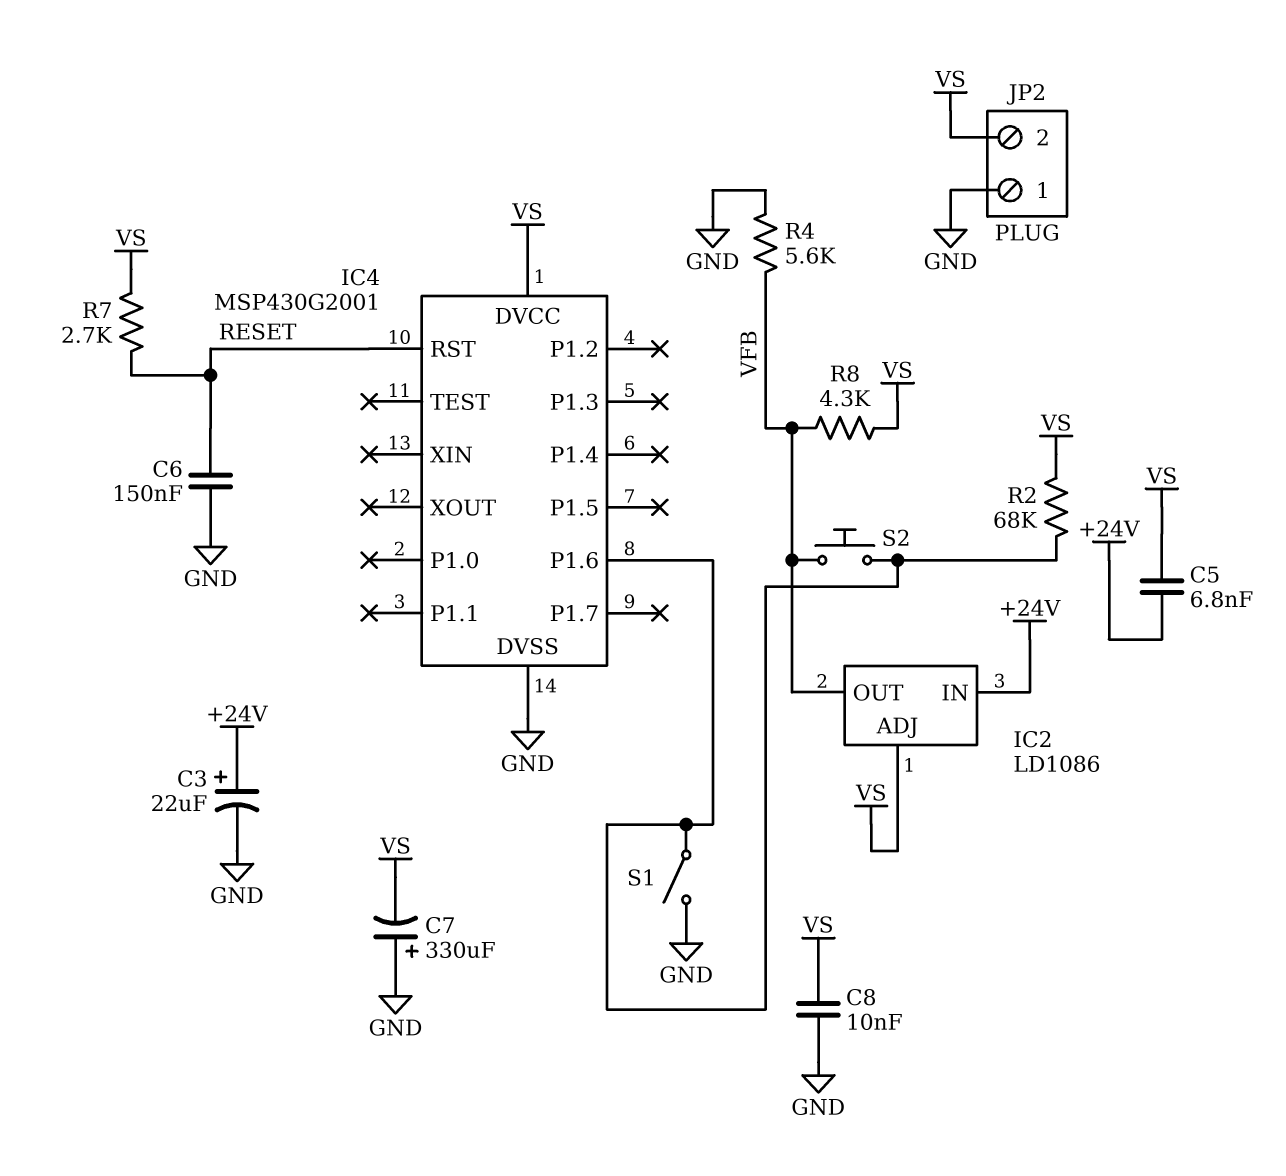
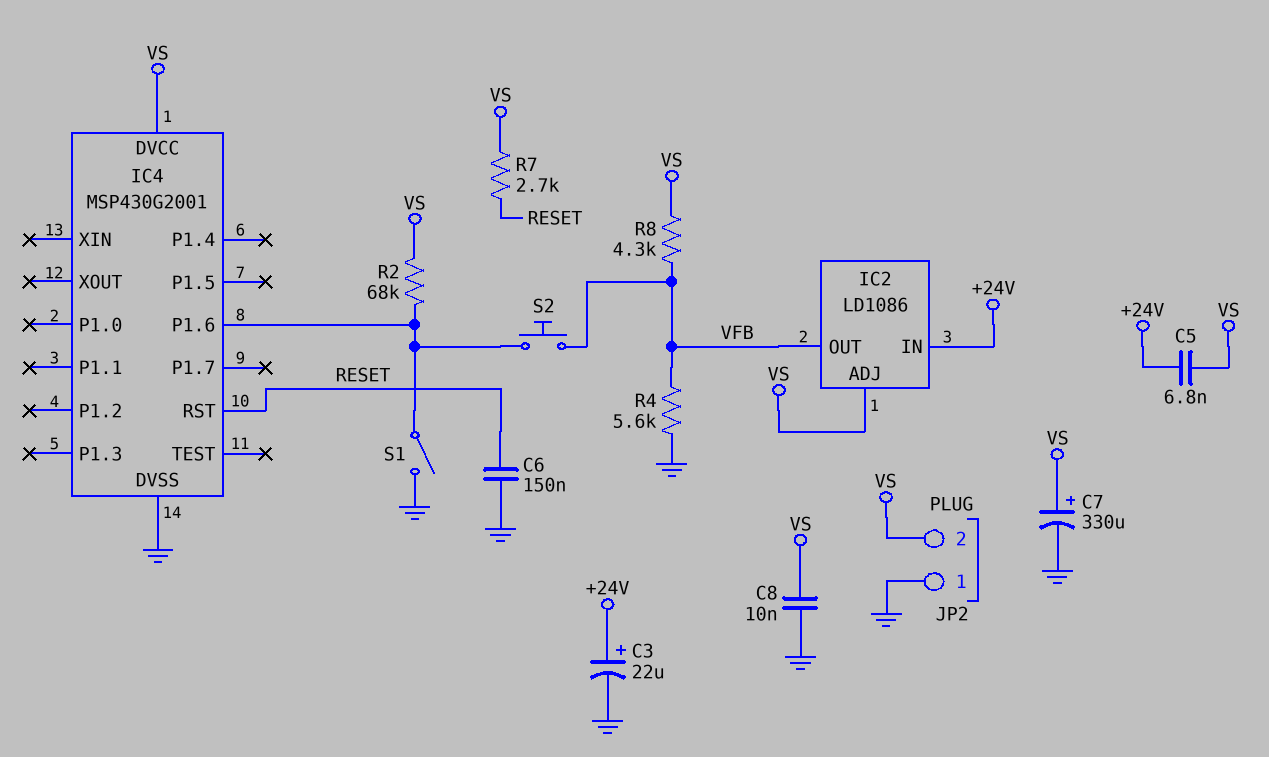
C7: 330uF (plus GND, minus VS) -> 330uF (plus VS, minus GND)

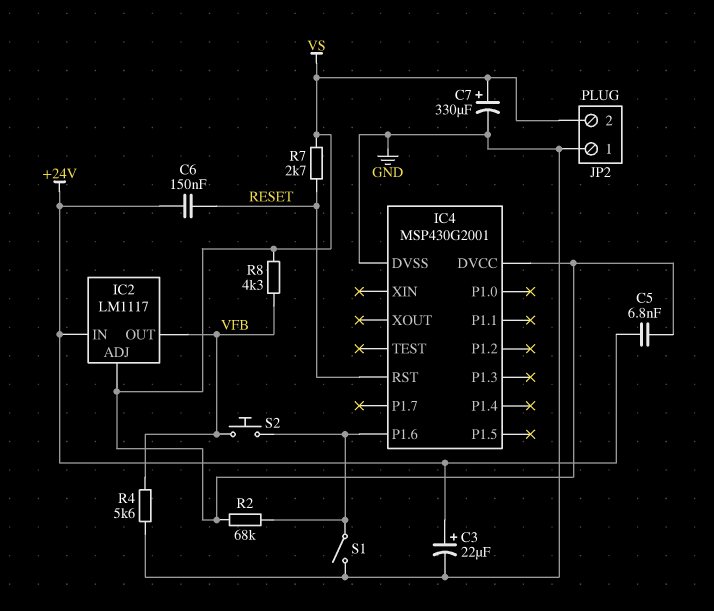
C6: 150nF (GND, RESET) -> 150nF (+24V, RESET)
C8: 10nF (GND, VS) -> none
IC2: LD1086 -> LM1117

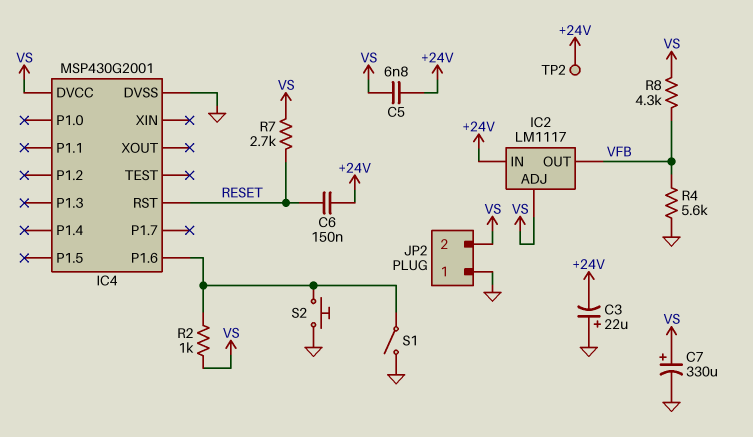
C3: 22uF (plus +24V, minus GND) -> 22uF (plus GND, minus +24V)
R2: 68k (IC4/P1.6, VS) -> 1k (IC4/P1.6, VS)
S2: button (IC4/P1.6, VFB) -> button (GND, IC4/P1.6)
TP2: none -> test point (+24V)

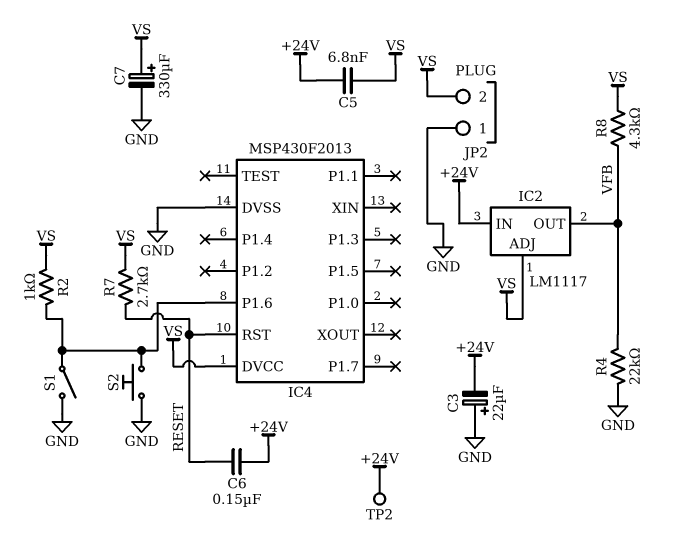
IC4: MSP430G2001 -> MSP430F2013
R4: 5.6k (GND, VFB) -> 22k (GND, VFB)

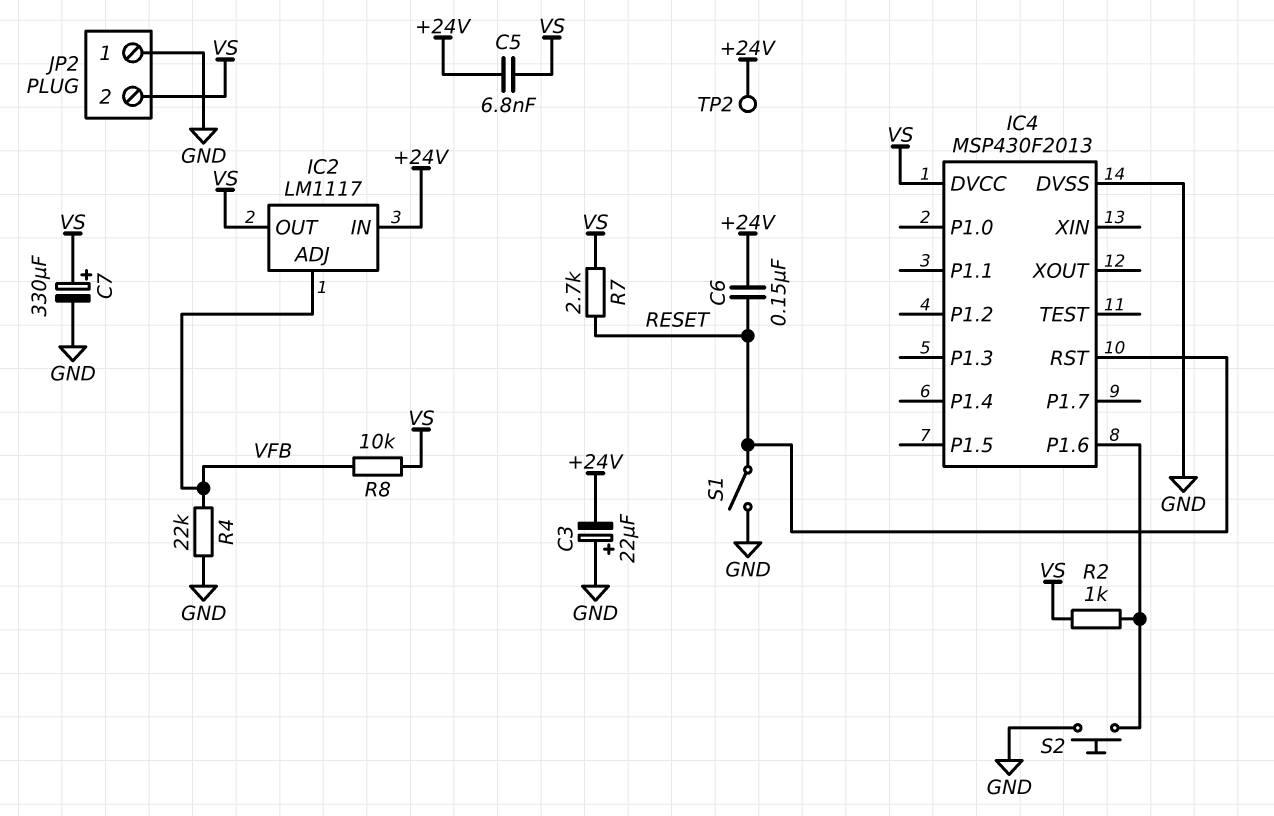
IC2 pin ADJ: VS -> VFB
IC2 pin OUT: VFB -> VS
R8: 4.3k (VFB, VS) -> 10k (VFB, VS)
S1: switch (GND, IC4/P1.6) -> switch (GND, RESET)

